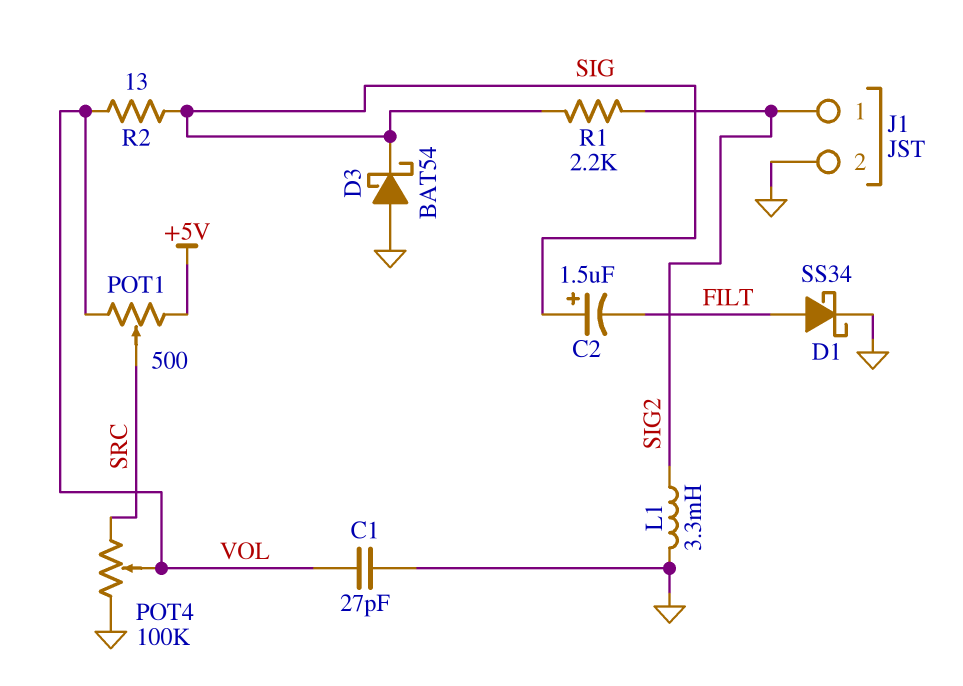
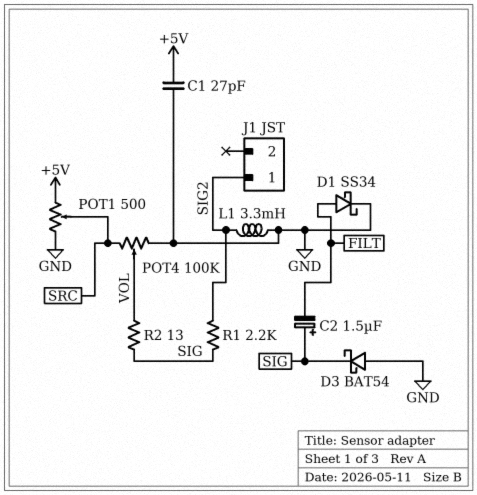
C1: 27pF (GND, VOL) -> 27pF (+5V, GND)
J1 pin 2: GND -> none
POT1: 500 (+5V, VOL, wiper SRC) -> 500 (+5V, GND, wiper SRC)

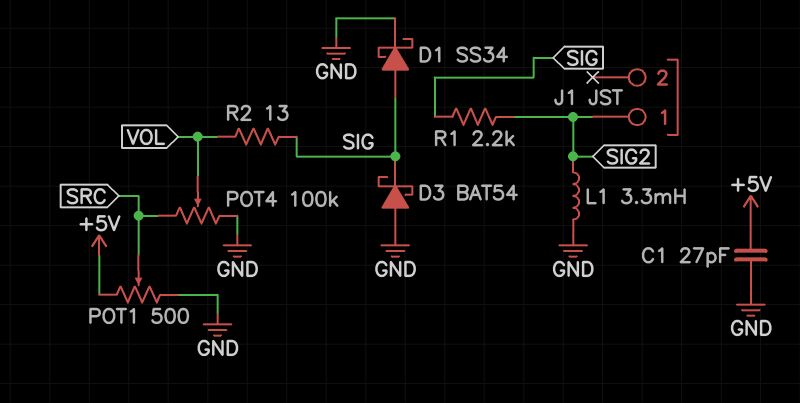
C2: 1.5uF (plus SIG, minus FILT) -> none
D1: schottky SS34 (A FILT, K GND) -> schottky SS34 (A SIG, K GND)

